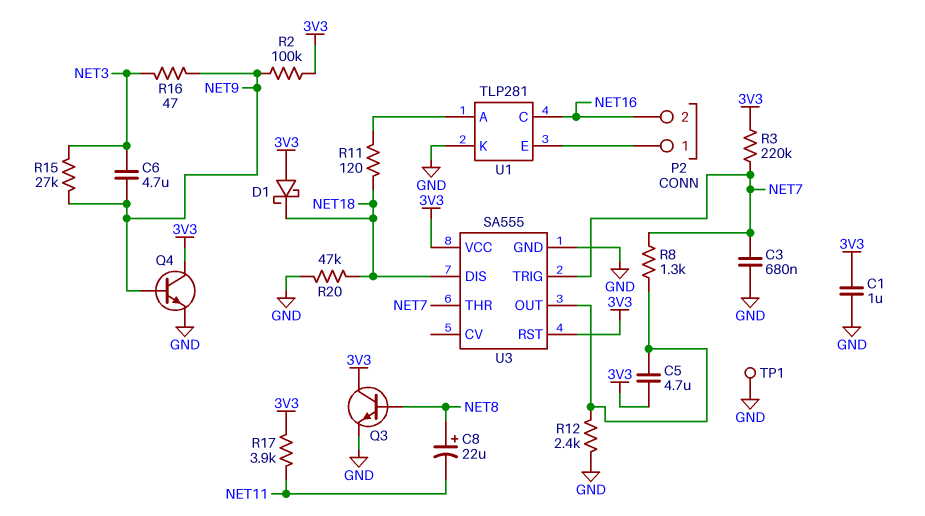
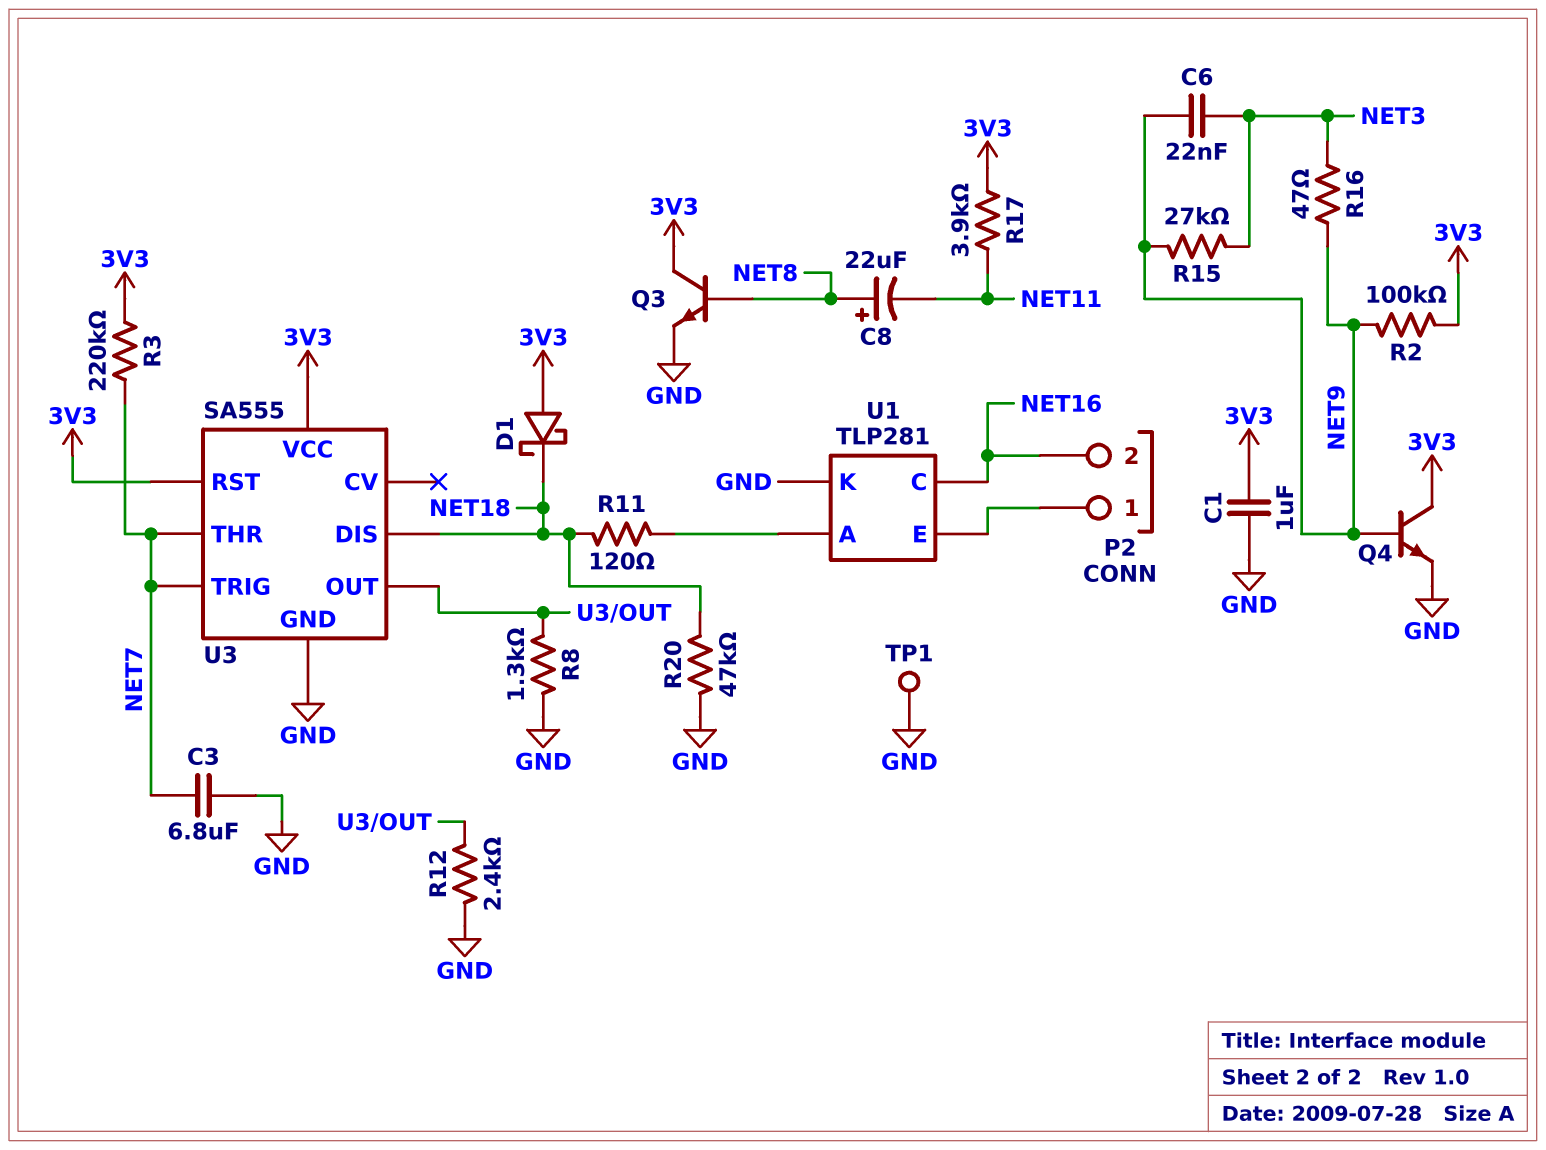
C3: 680nF (GND, NET7) -> 6.8uF (GND, NET7)
C5: 4.7uF (3V3, U3/OUT) -> none
C6: 4.7uF (NET3, NET9) -> 22nF (NET3, NET9)
R8: 1.3k (NET7, U3/OUT) -> 1.3k (GND, U3/OUT)

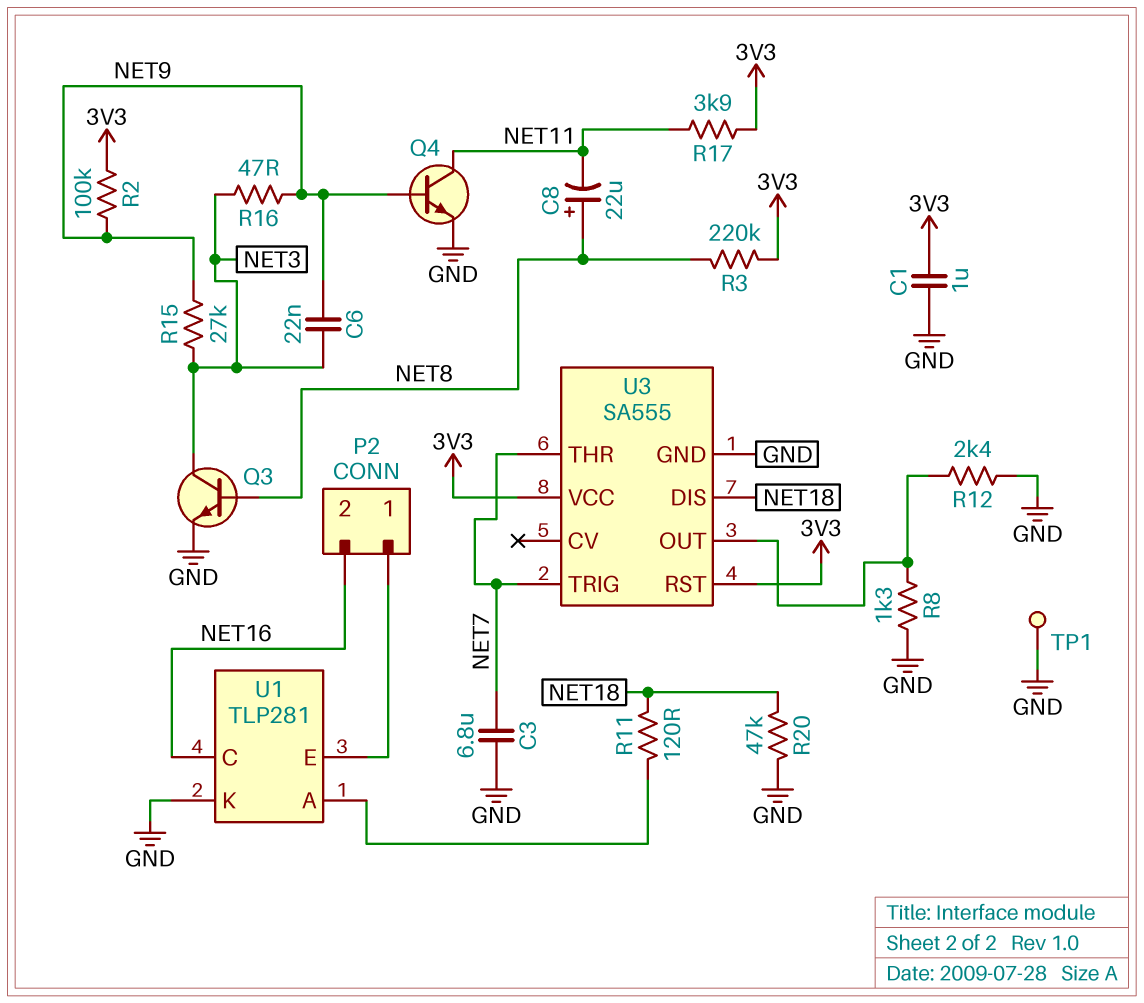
D1: schottky (A 3V3, K NET18) -> none
Q3: NPN (B NET8, C 3V3, E GND) -> NPN (B NET8, C NET3, E GND)
Q4: NPN (B NET9, C 3V3, E GND) -> NPN (B NET9, C NET11, E GND)
R3: 220k (3V3, NET7) -> 220k (3V3, NET8)

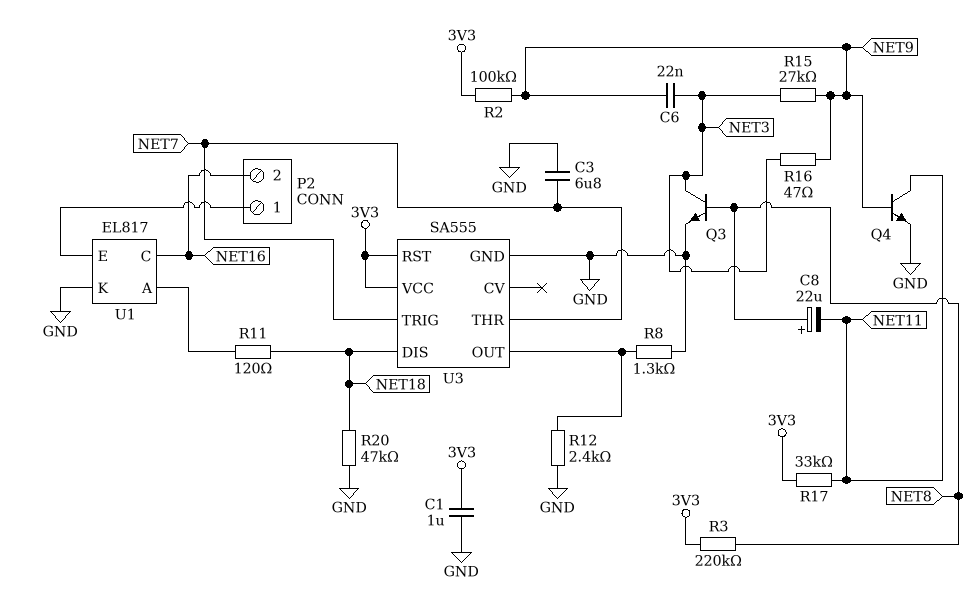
R17: 3.9k (3V3, NET11) -> 33k (3V3, NET11)
TP1: test point (GND) -> none
U1: TLP281 -> EL817

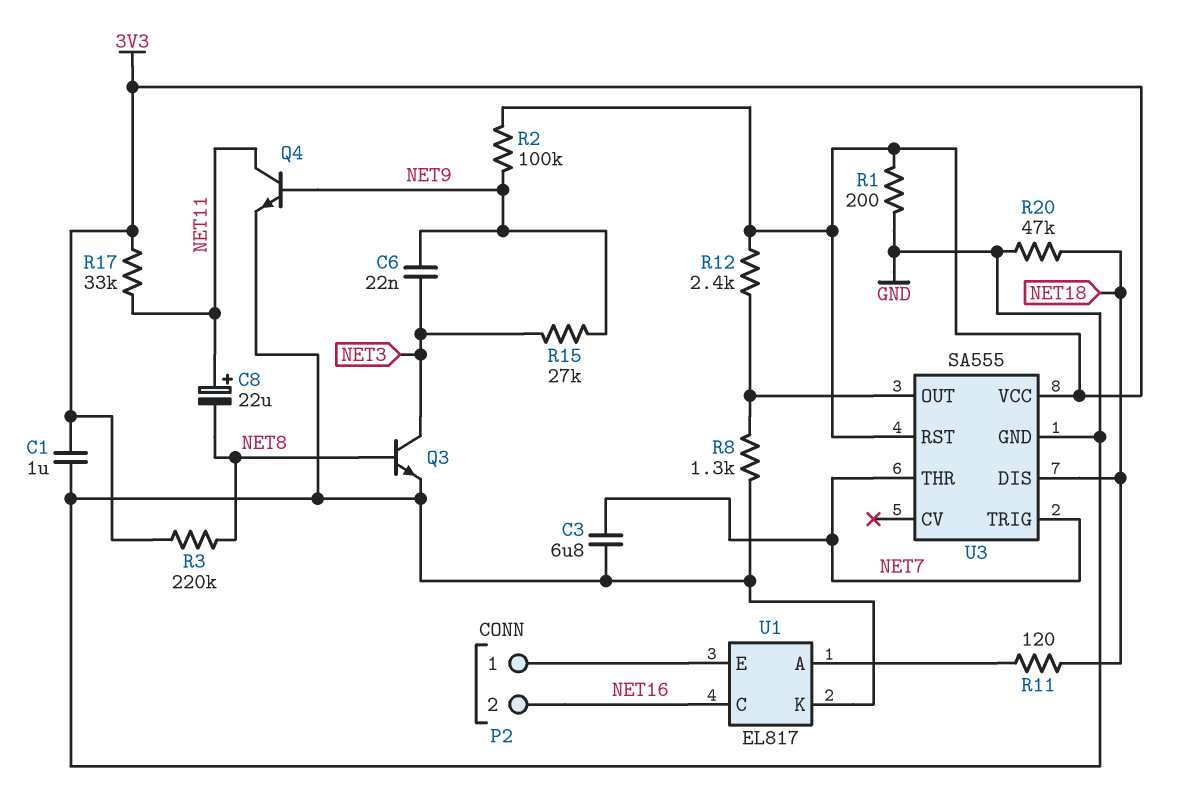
C8: 22uF (plus NET8, minus NET11) -> 22uF (plus NET11, minus NET8)
R1: none -> 200 (3V3, GND)
R12: 2.4k (GND, U3/OUT) -> 2.4k (3V3, U3/OUT)
R16: 47 (NET3, NET9) -> none

